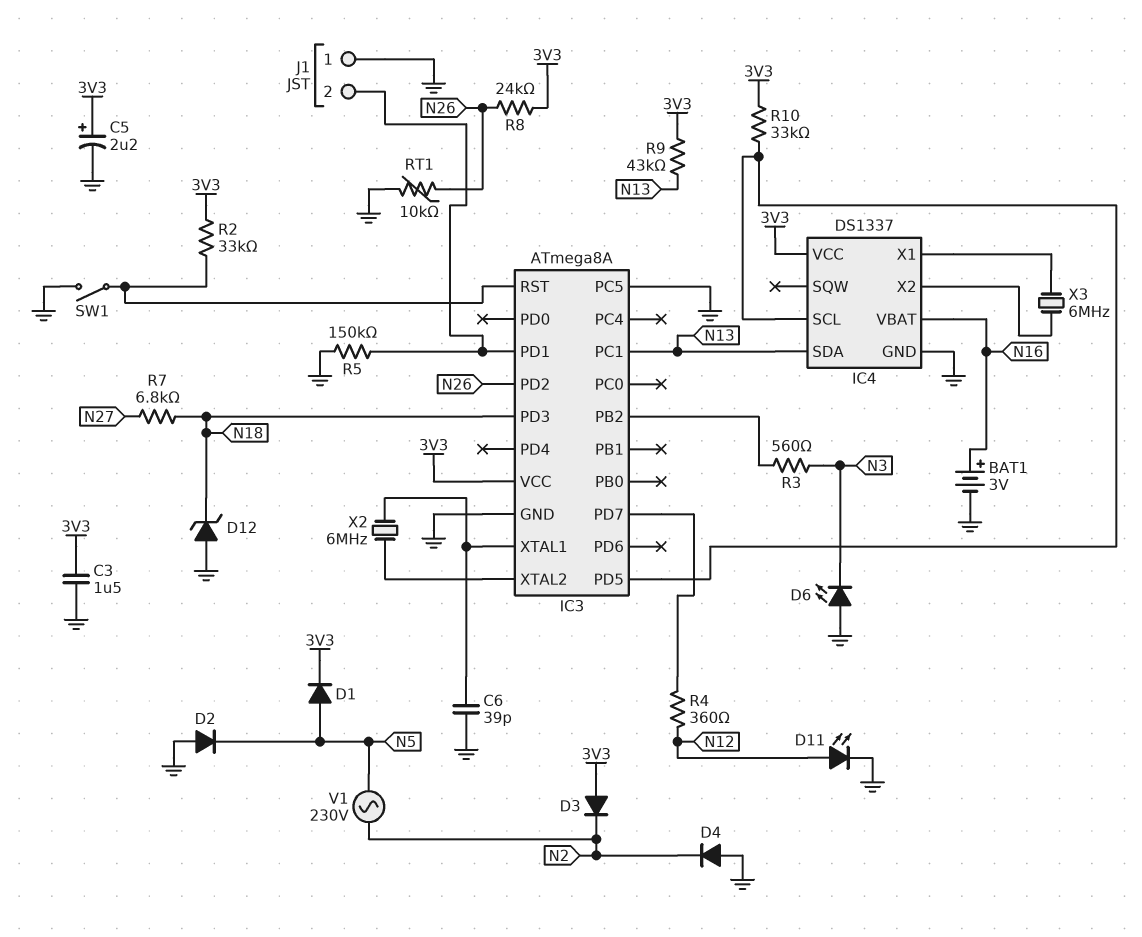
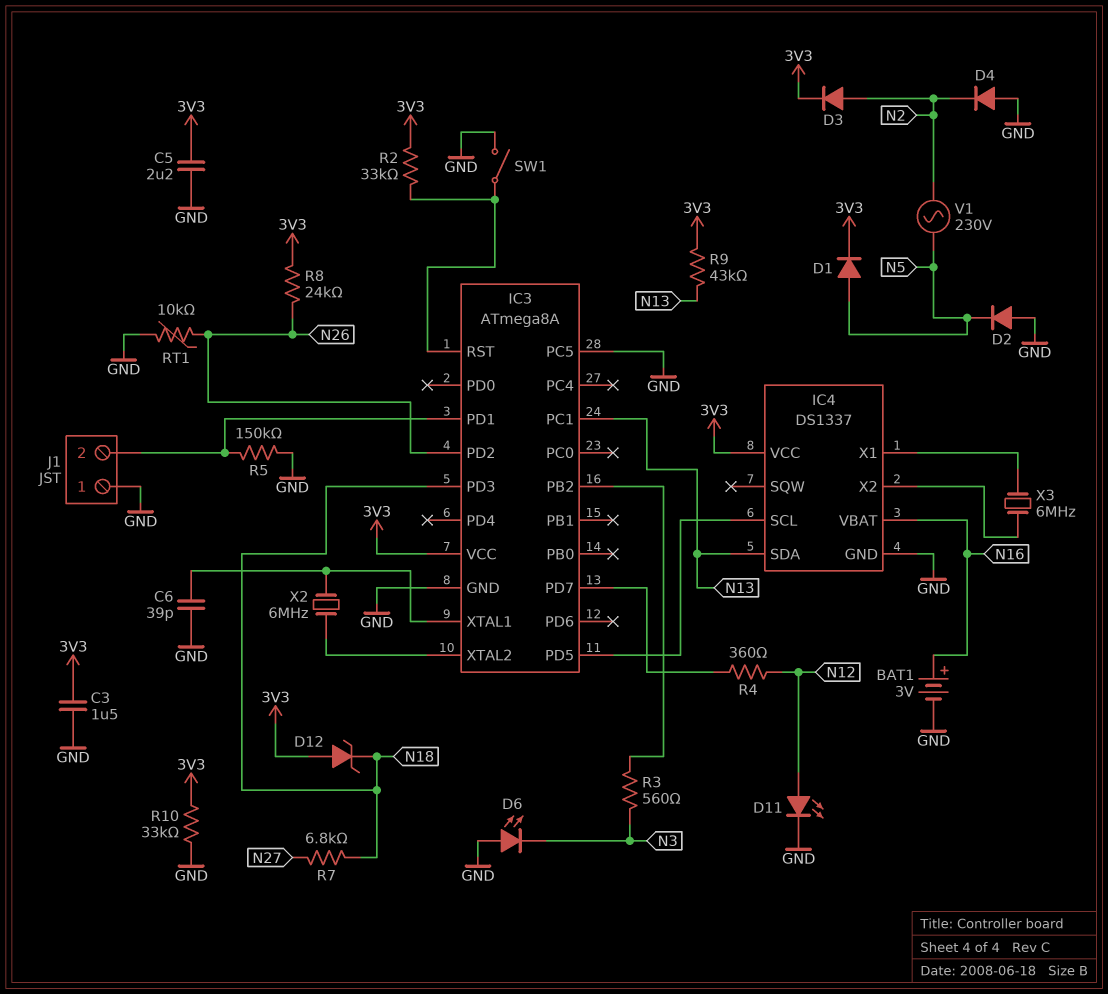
C5: 2.2uF (plus 3V3, minus GND) -> 2.2uF (3V3, GND)
D3: diode (A 3V3, K N2) -> diode (A N2, K 3V3)
D12: zener (A GND, K N18) -> zener (A 3V3, K N18)
R10: 33k (3V3, IC3/PD5) -> 33k (3V3, GND)

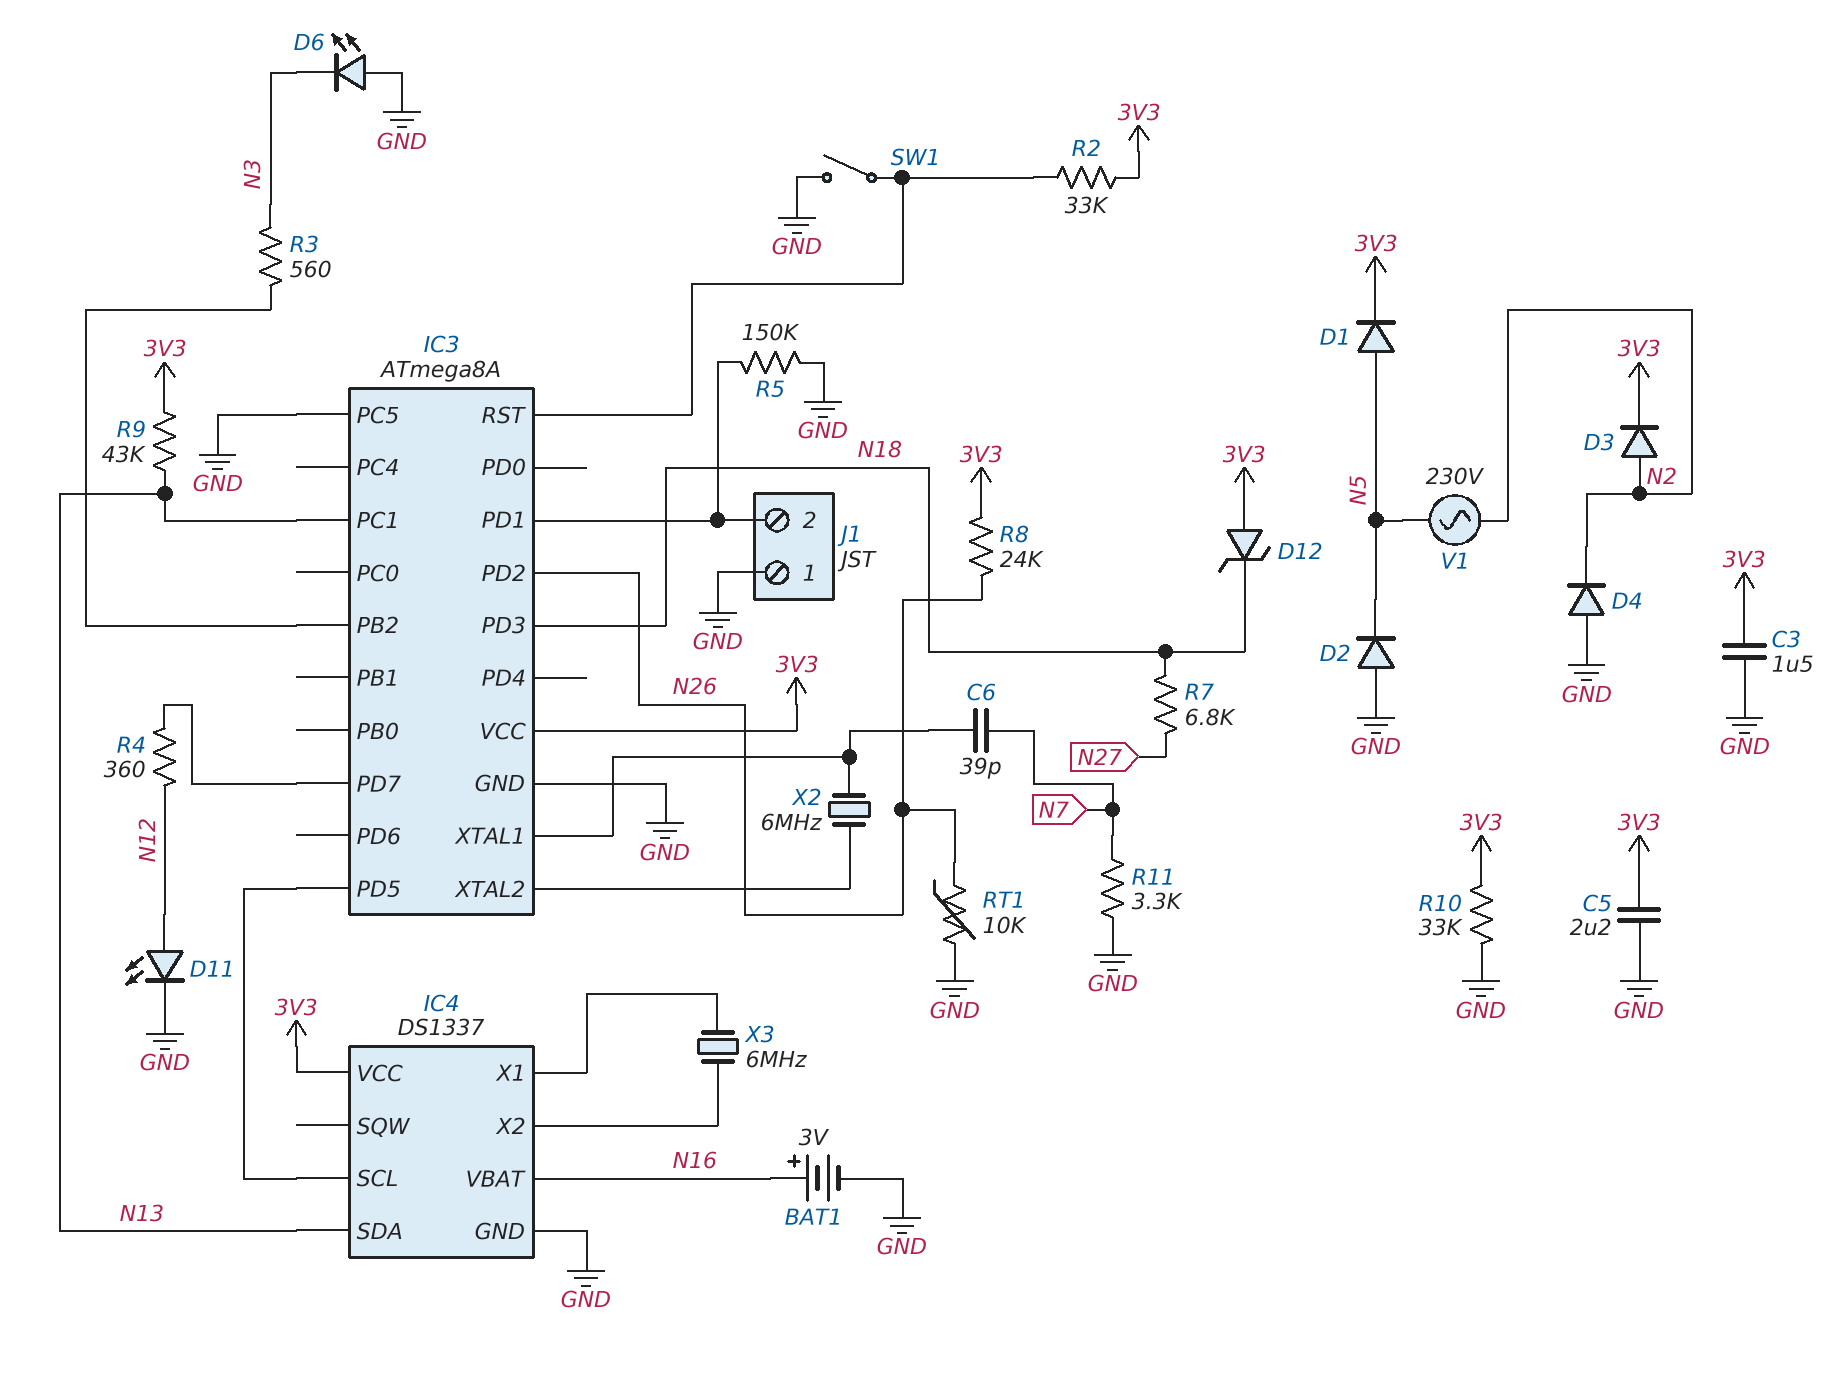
C6: 39pF (GND, IC3/XTAL1) -> 39pF (IC3/XTAL1, N7)
R11: none -> 3.3k (GND, N7)

